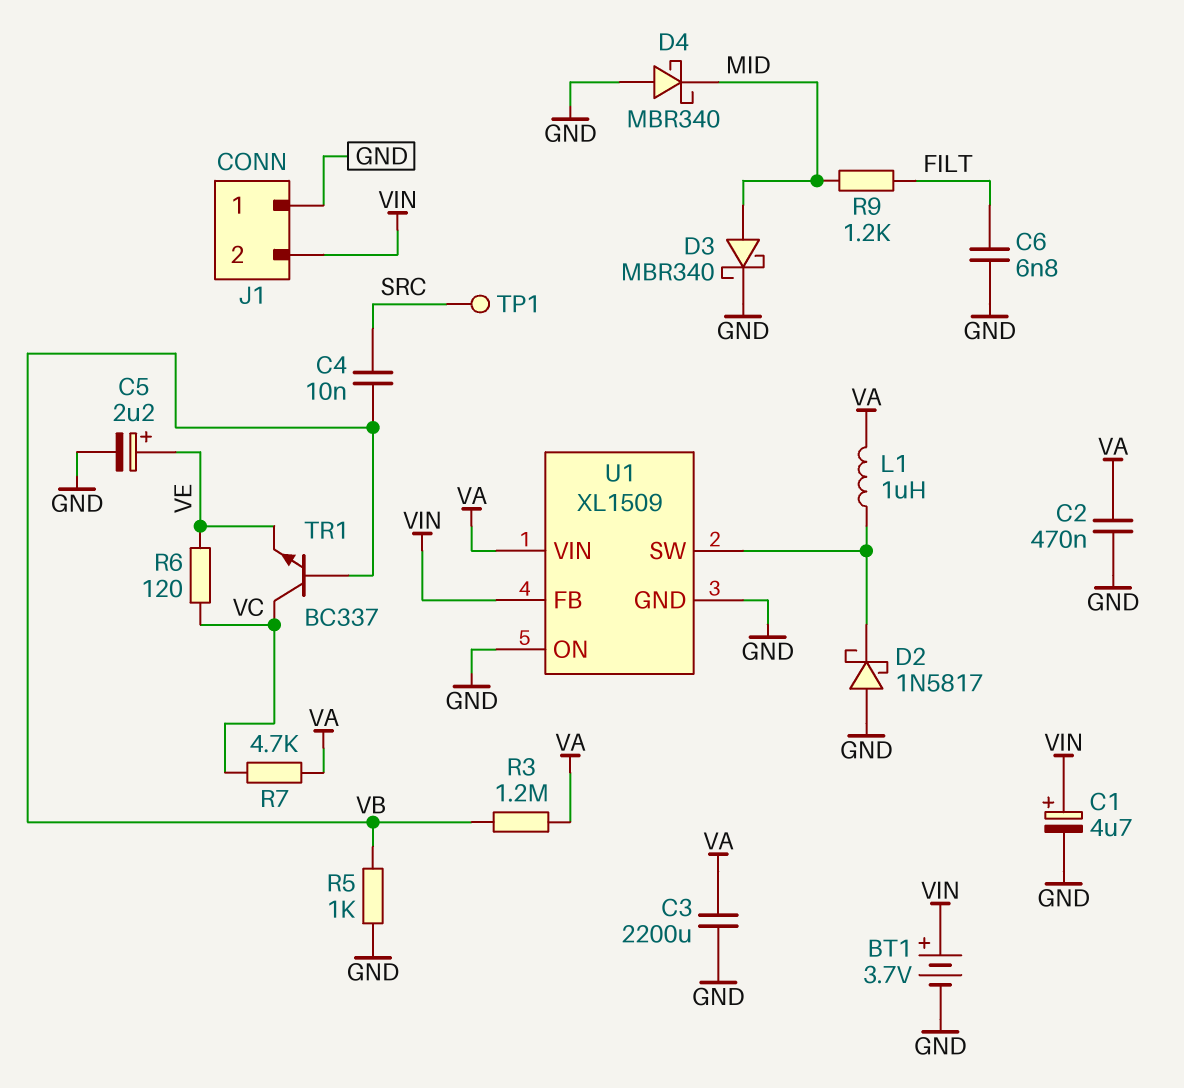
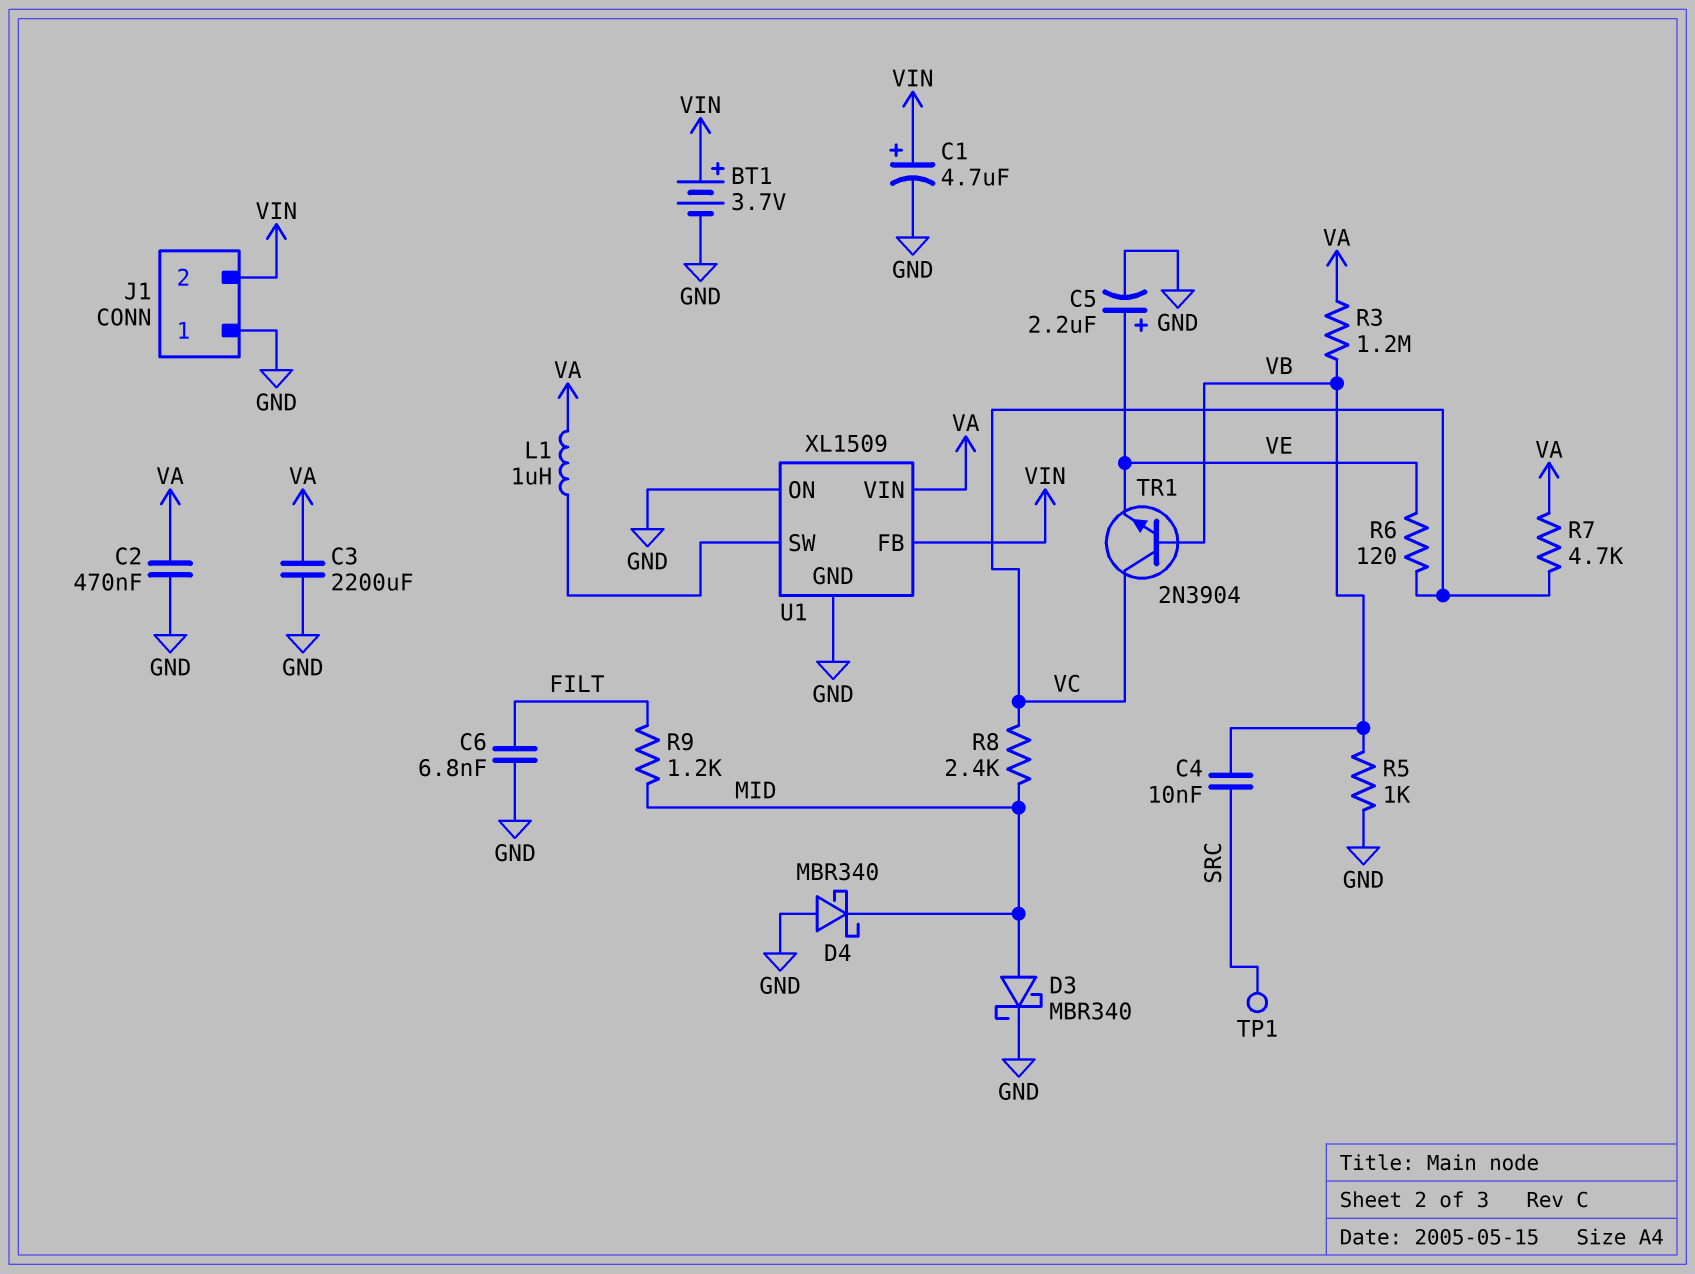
D2: schottky 1N5817 (A GND, K U1/SW) -> none
R8: none -> 2.4k (MID, VC)
TR1: NPN BC337 (B VB, C VC, E VE) -> NPN 2N3904 (B VB, C VC, E VE)

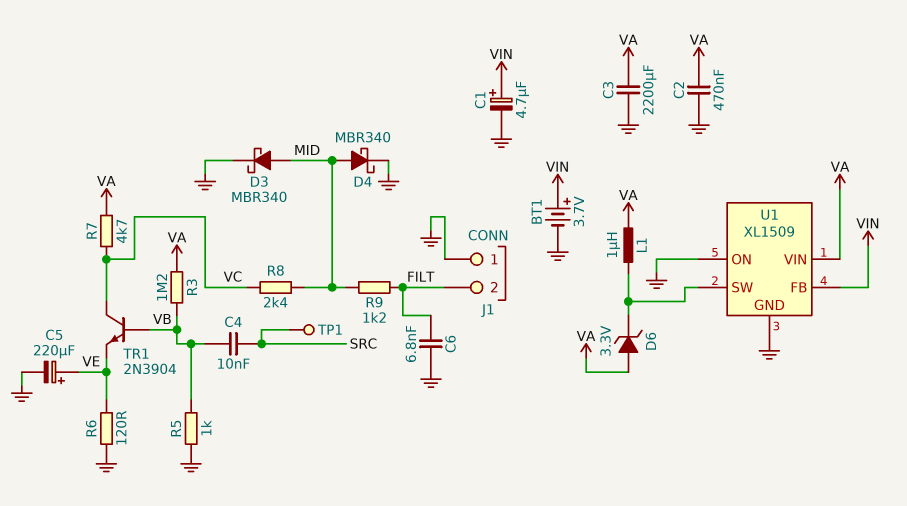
C5: 2.2uF (plus VE, minus GND) -> 220uF (plus VE, minus GND)
D4: schottky MBR340 (A GND, K MID) -> schottky MBR340 (A MID, K GND)
D6: none -> zener 3.3V (A VA, K U1/SW)
J1 pin 2: VIN -> FILT
R6: 120 (VC, VE) -> 120 (GND, VE)

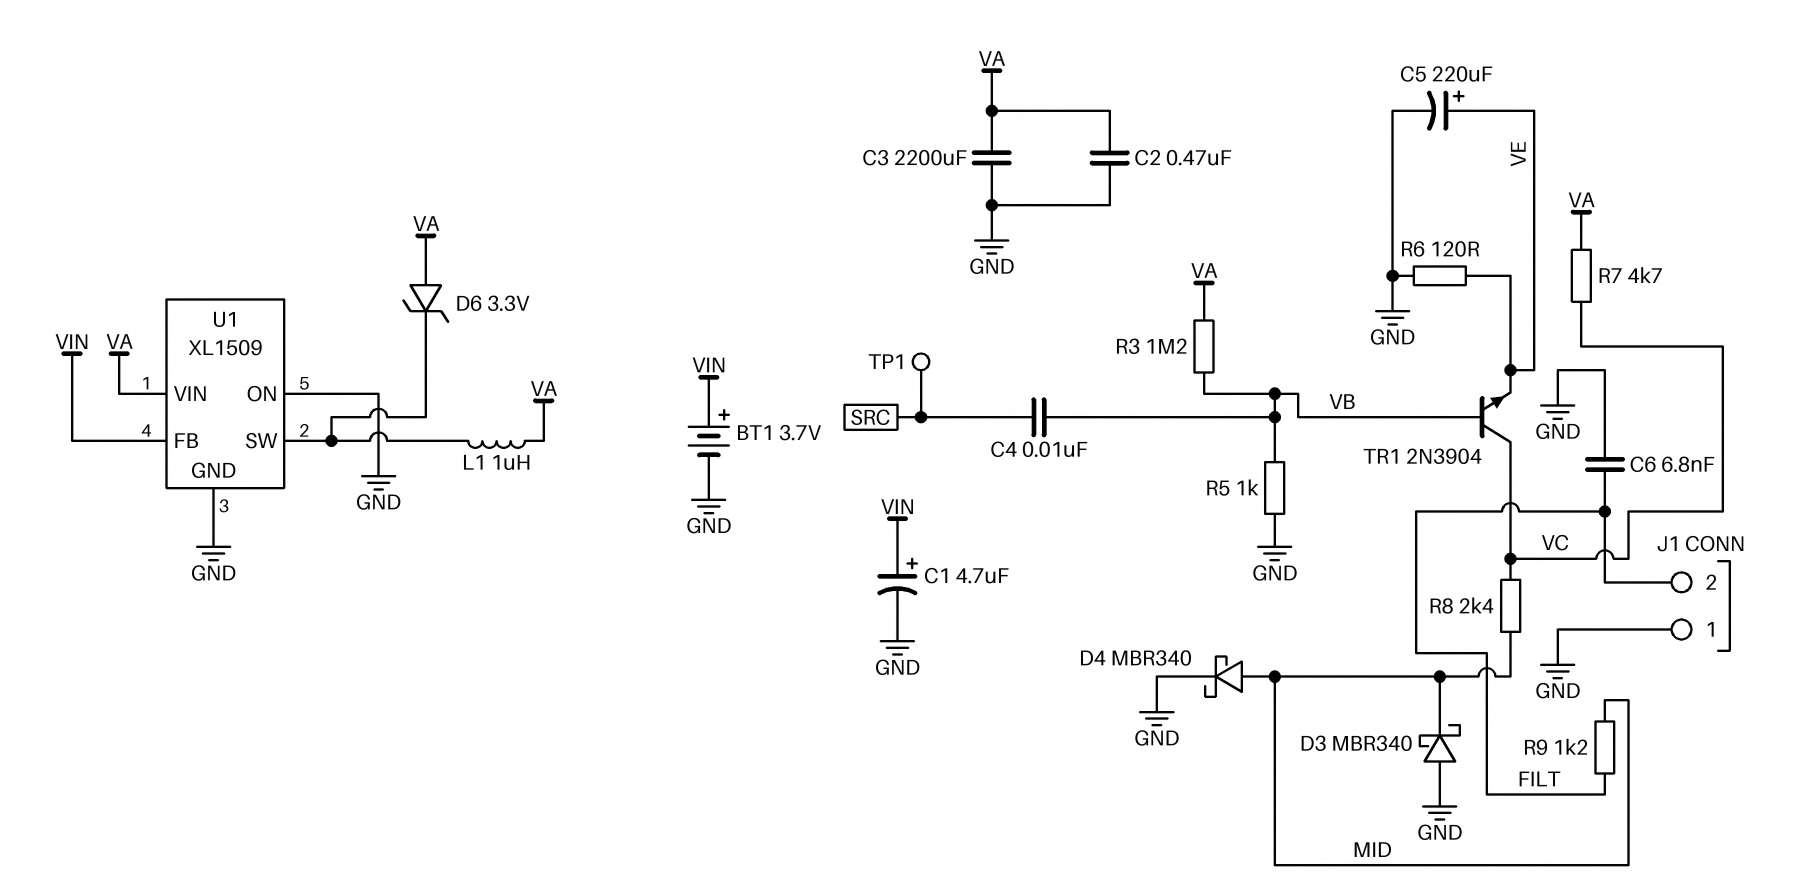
D3: schottky MBR340 (A MID, K GND) -> schottky MBR340 (A GND, K MID)

